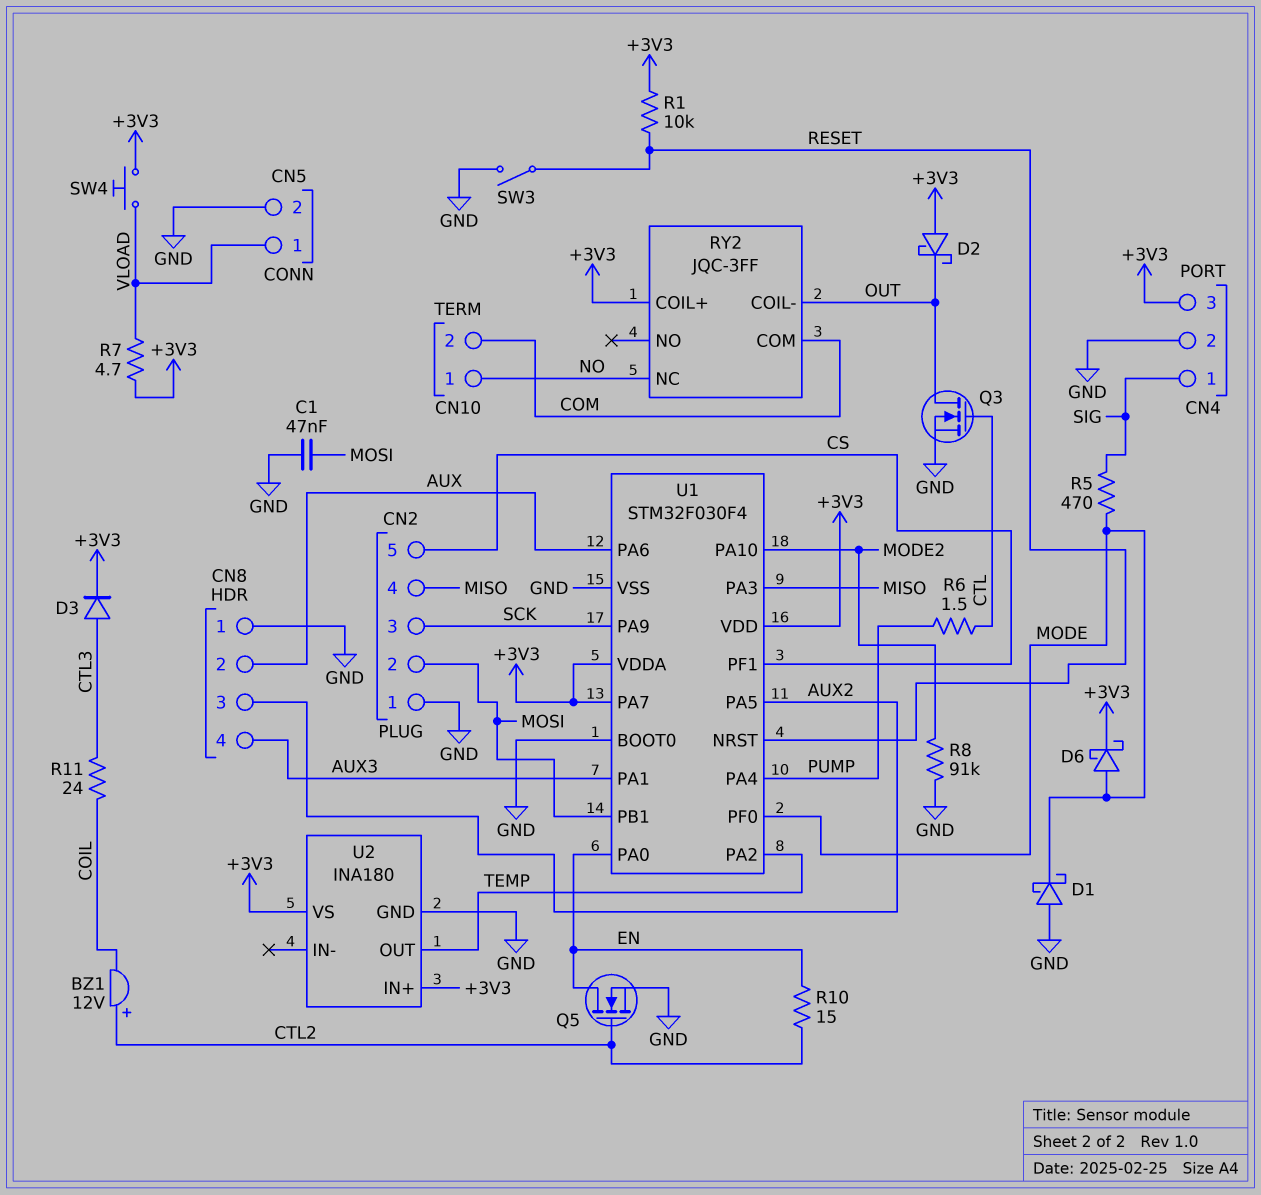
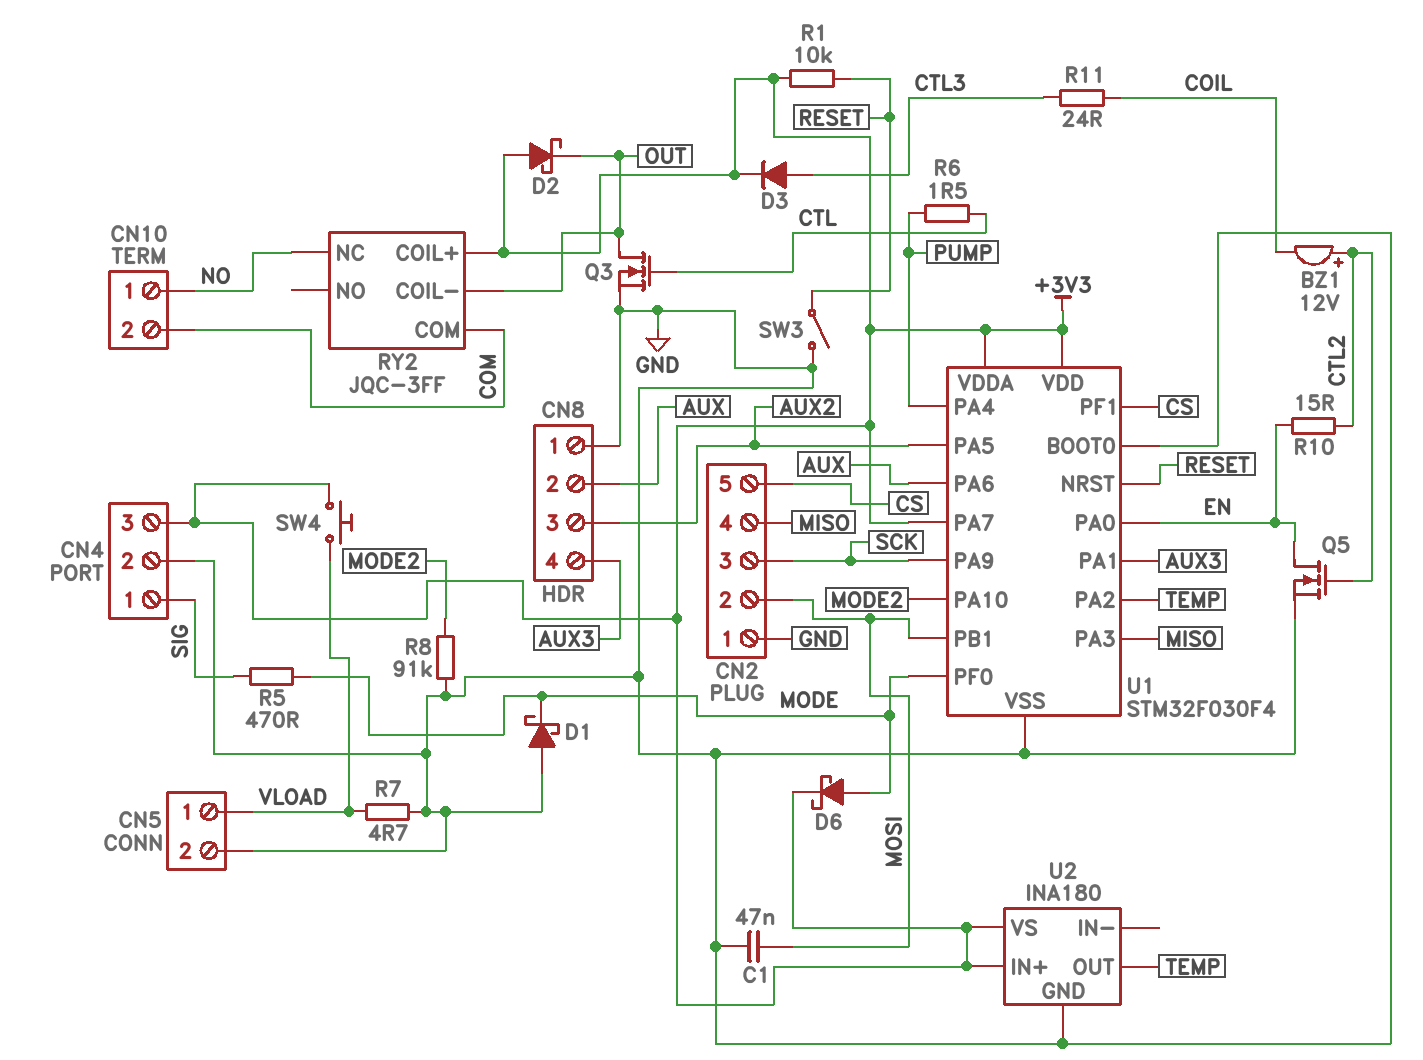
R7: 4.7 (+3V3, VLOAD) -> 4.7 (GND, VLOAD)

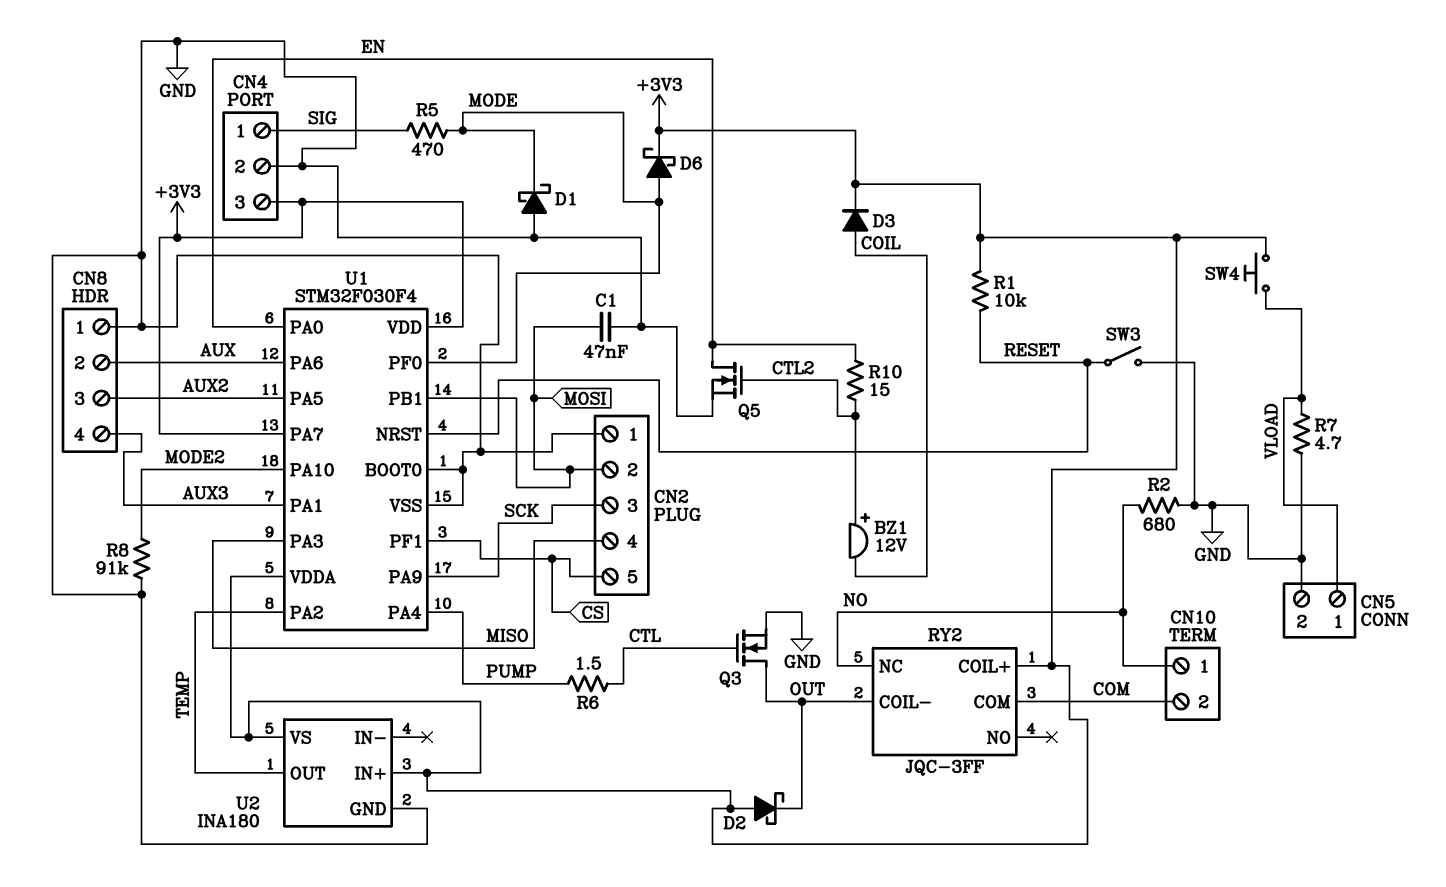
D3: diode (A CTL3, K +3V3) -> diode (A COIL, K +3V3)
R2: none -> 680 (GND, NO)
R11: 24 (COIL, CTL3) -> none

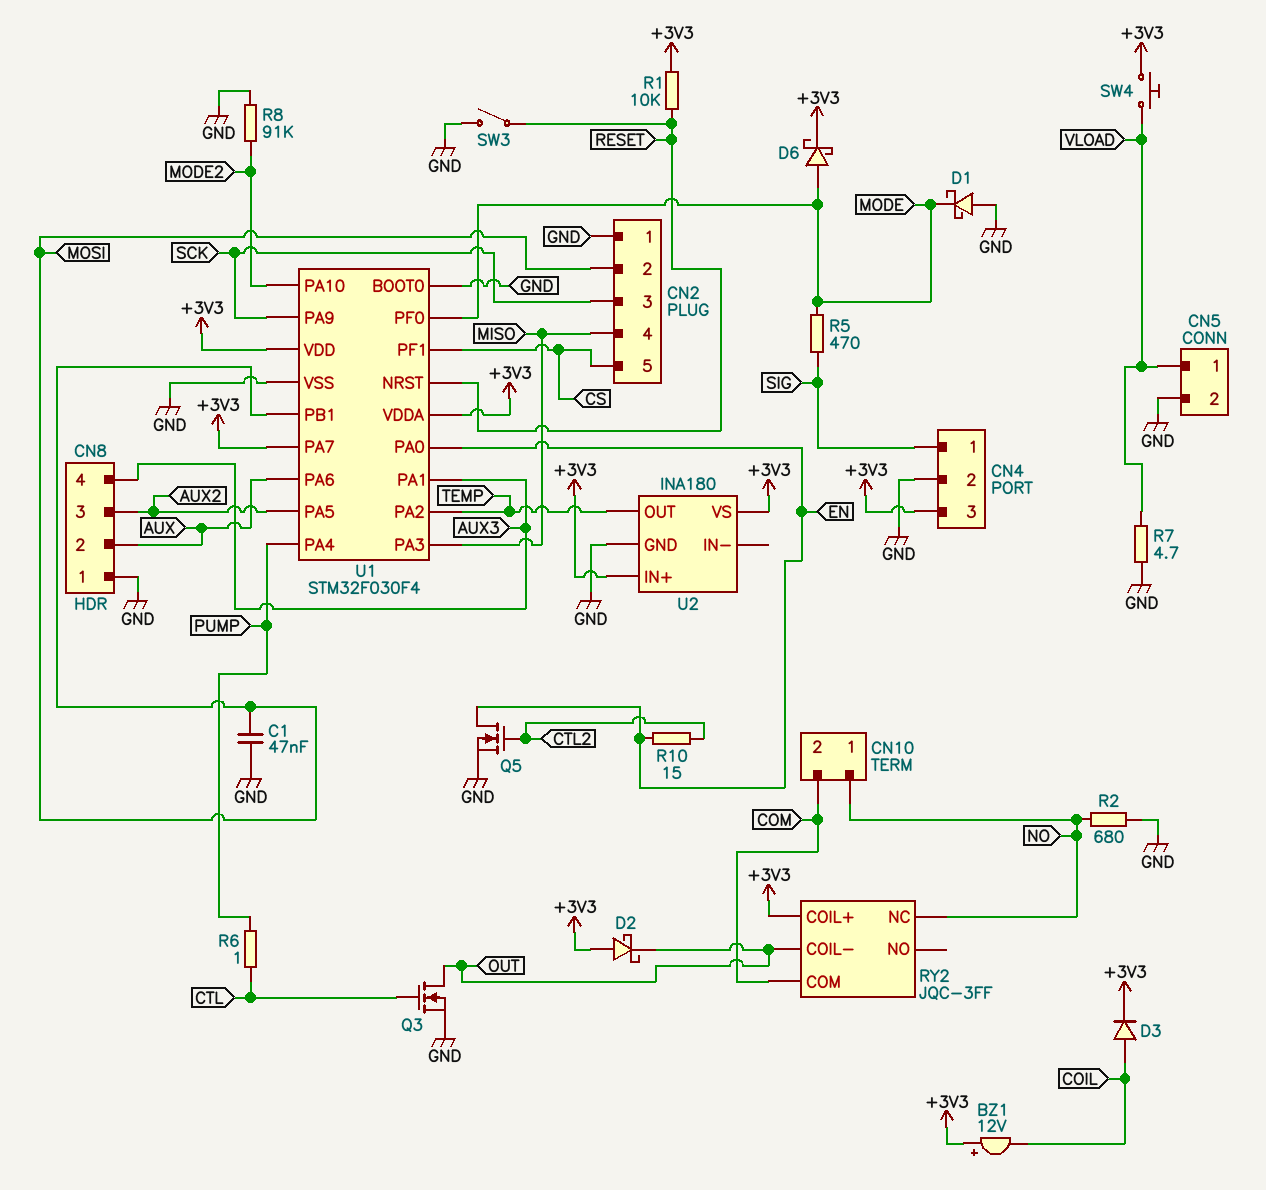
BZ1: buzzer 12V (plus CTL2, minus COIL) -> buzzer 12V (plus +3V3, minus COIL)
R6: 1.5 (CTL, PUMP) -> 1 (CTL, PUMP)

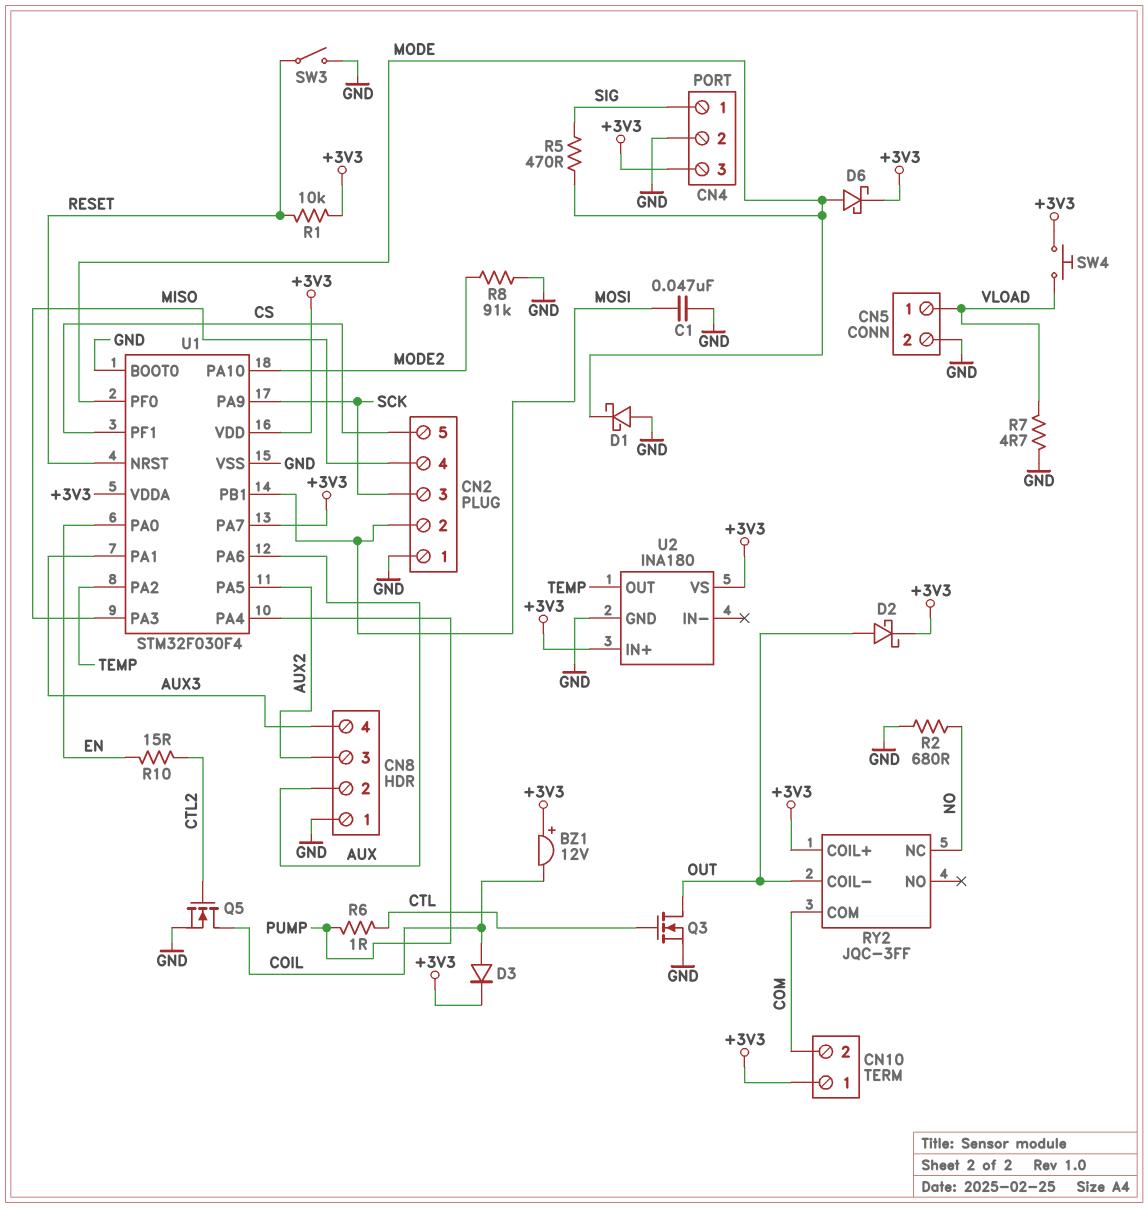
CN10 pin 1: NO -> +3V3
D2: schottky (A +3V3, K OUT) -> schottky (A OUT, K +3V3)
Q5: NMOS (G CTL2, D EN, S GND) -> NMOS (G CTL2, D COIL, S GND)

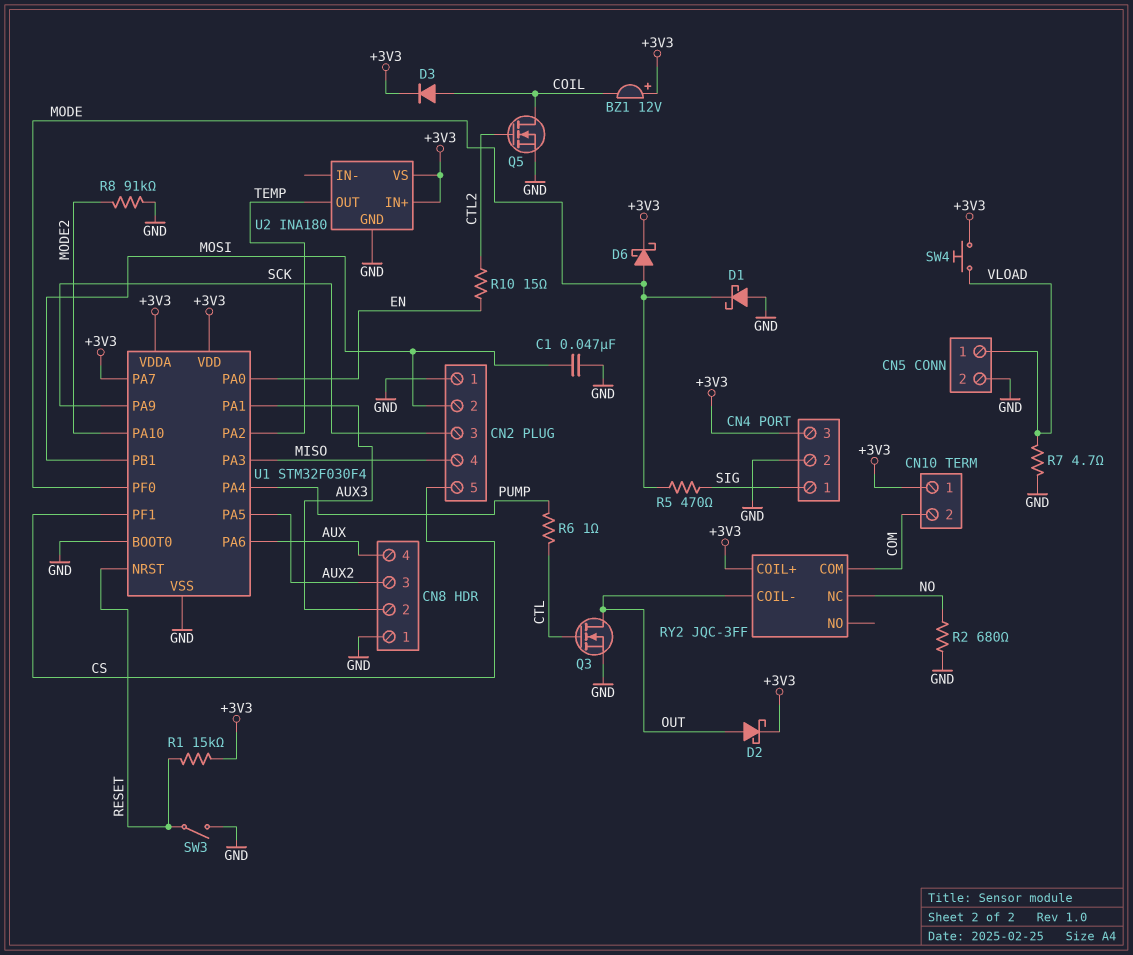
CN8 pin 2: AUX -> AUX3
CN8 pin 4: AUX3 -> AUX
R1: 10k (+3V3, RESET) -> 15k (+3V3, RESET)

